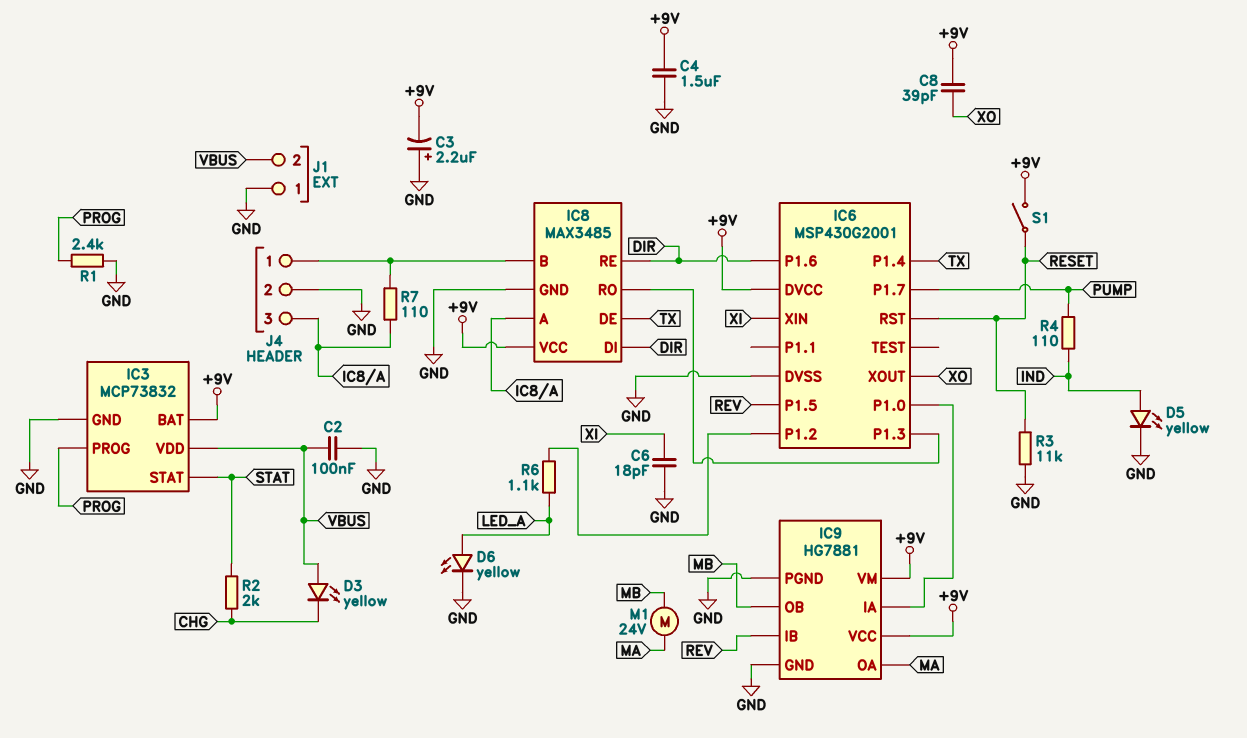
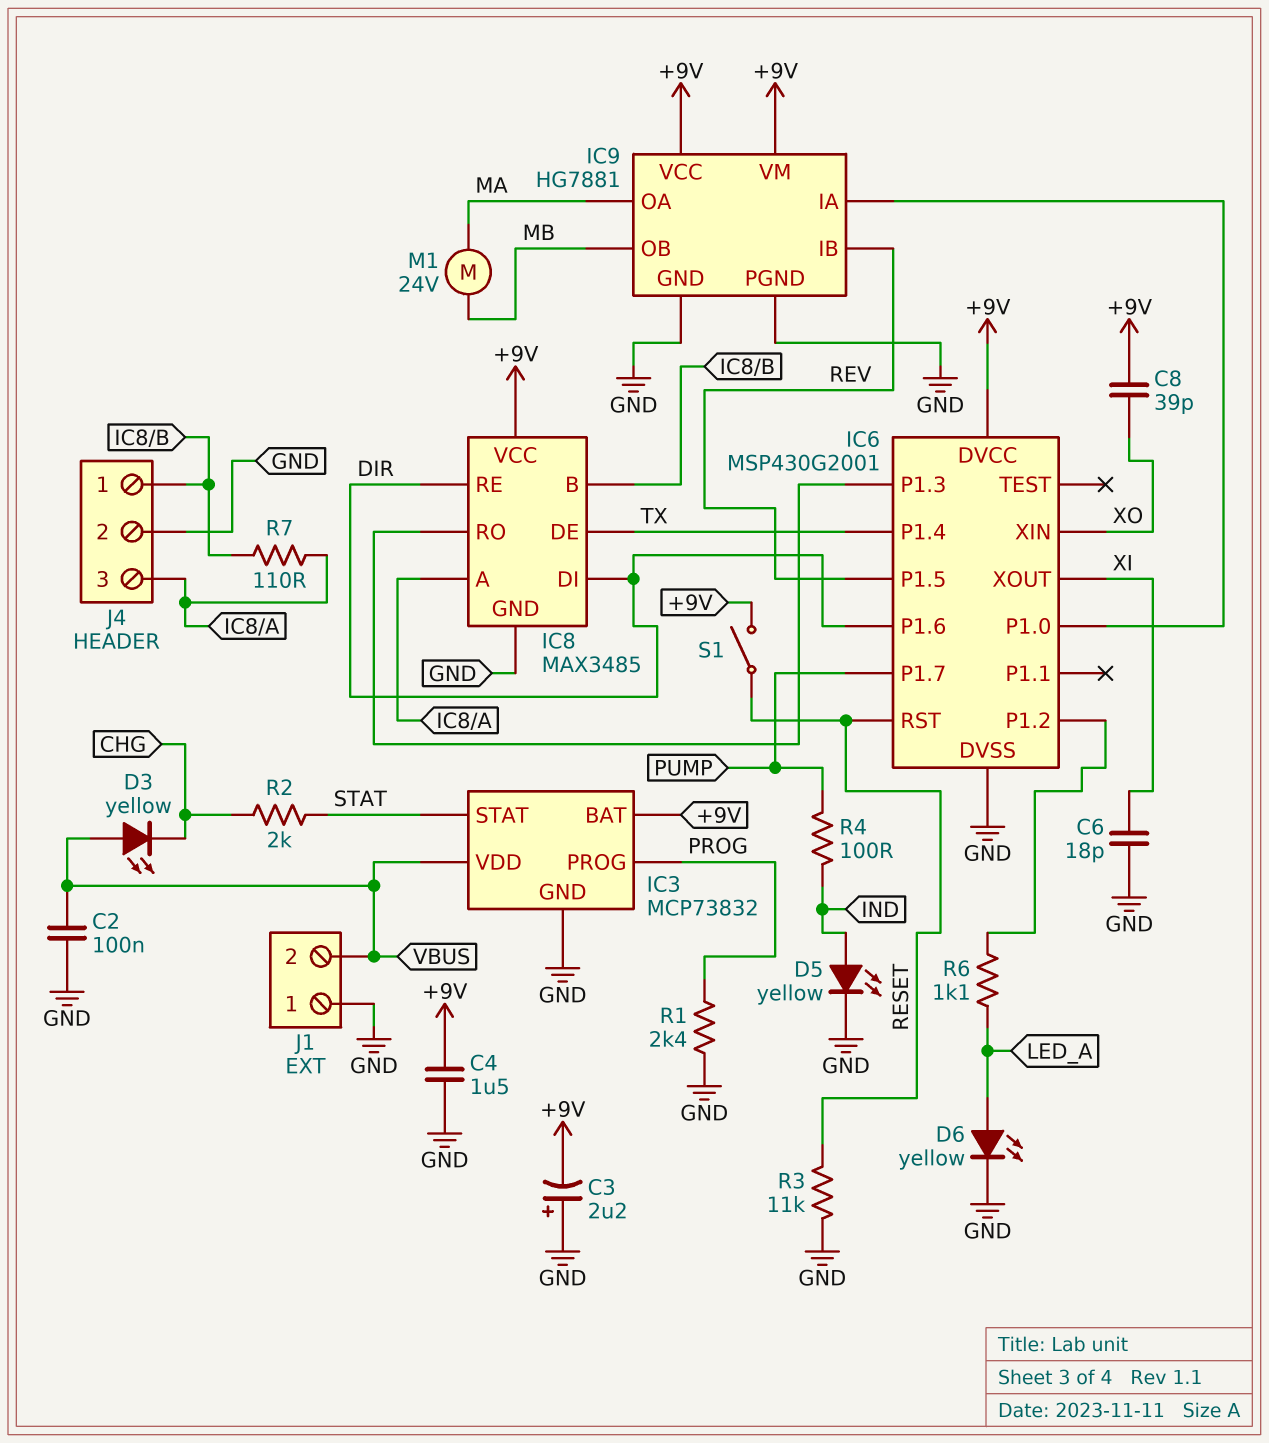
IC6 pin XIN: XI -> XO
IC6 pin XOUT: XO -> XI
R4: 110 (IND, PUMP) -> 100 (IND, PUMP)

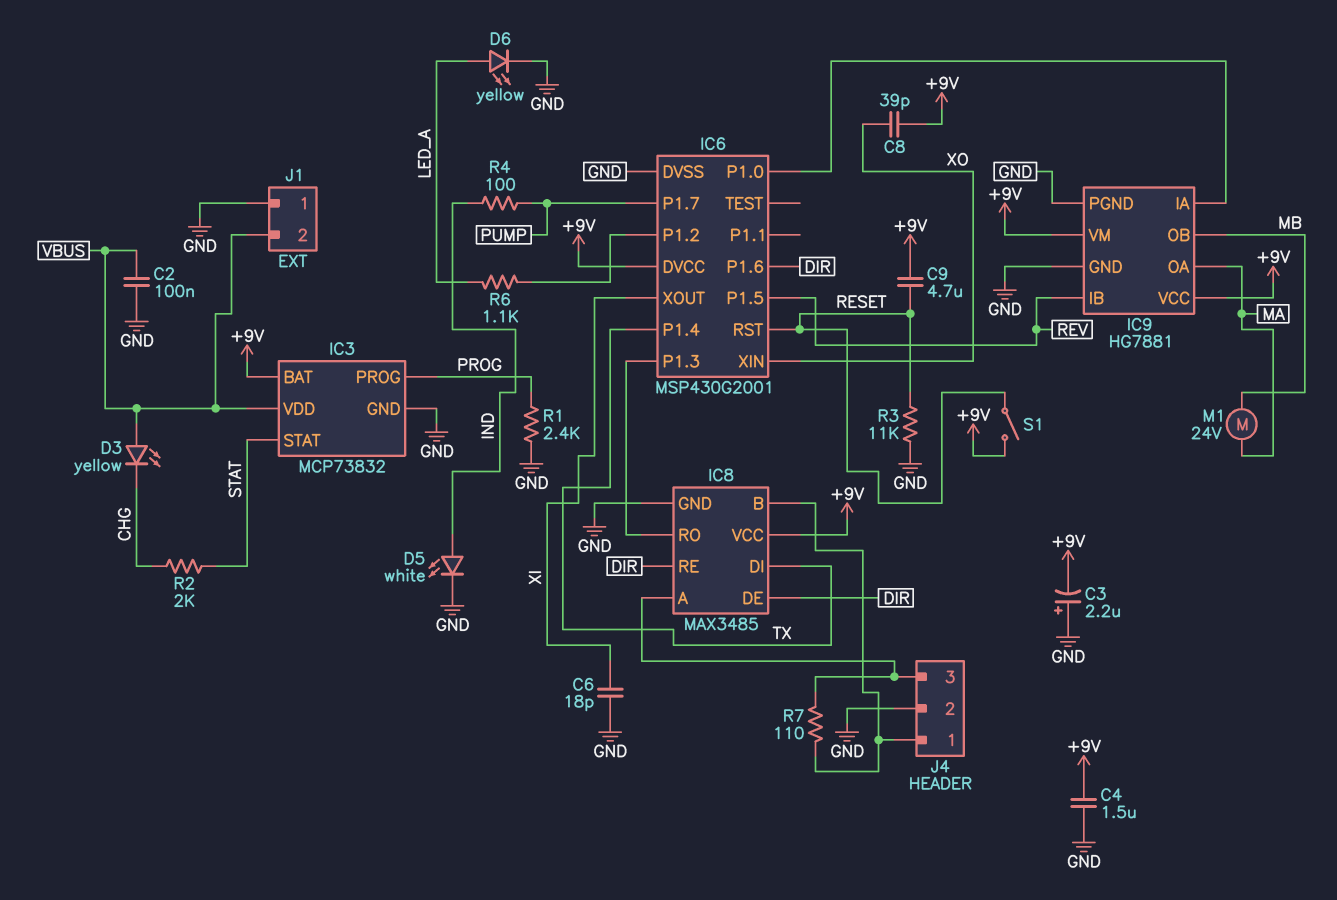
C9: none -> 4.7uF (+9V, RESET)
D5: LED yellow (A IND, K GND) -> LED white (A IND, K GND)
IC8 pin DE: TX -> DIR
IC8 pin DI: DIR -> TX

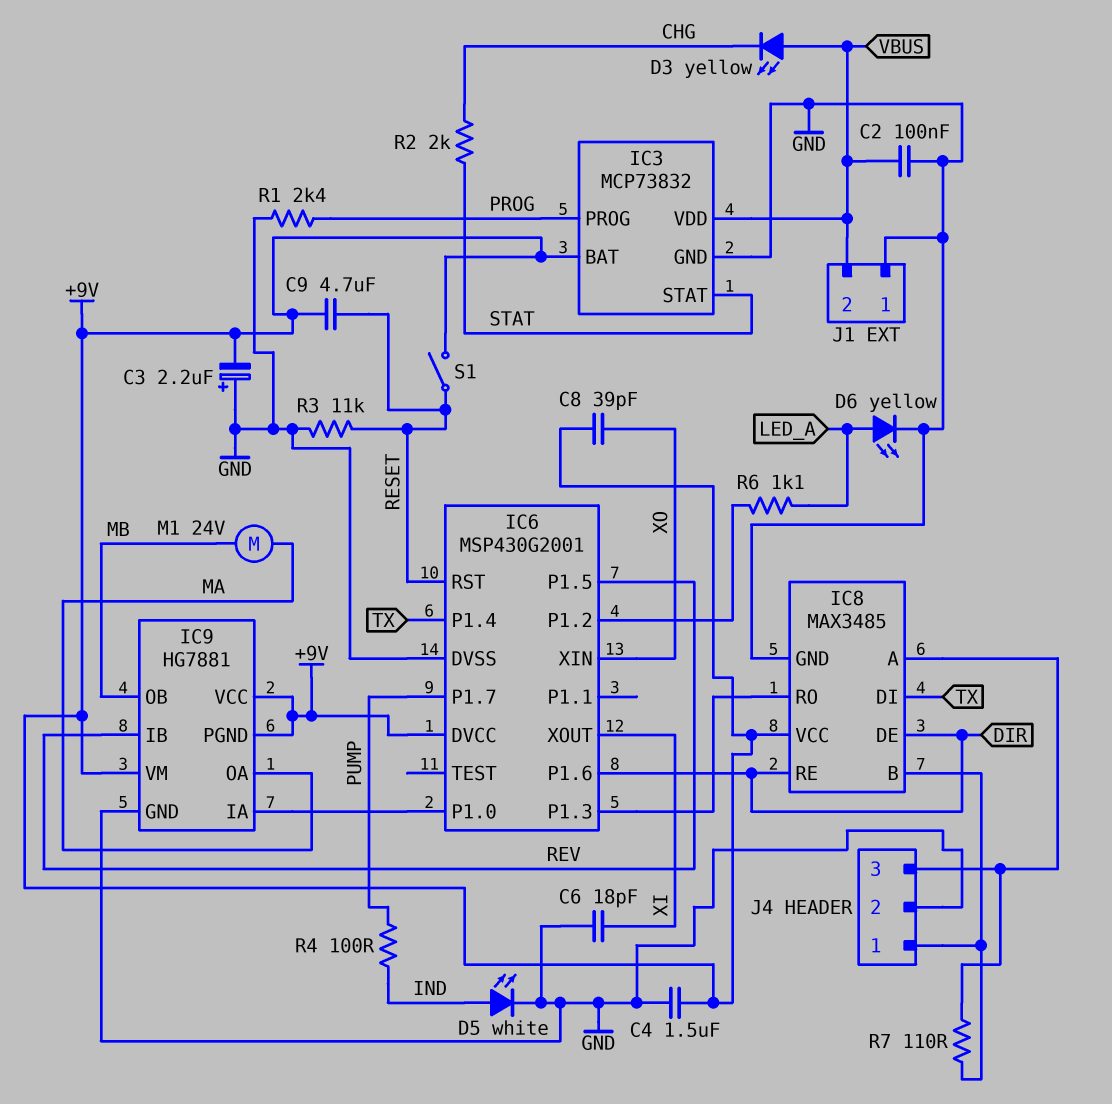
IC9 pin PGND: GND -> +9V

